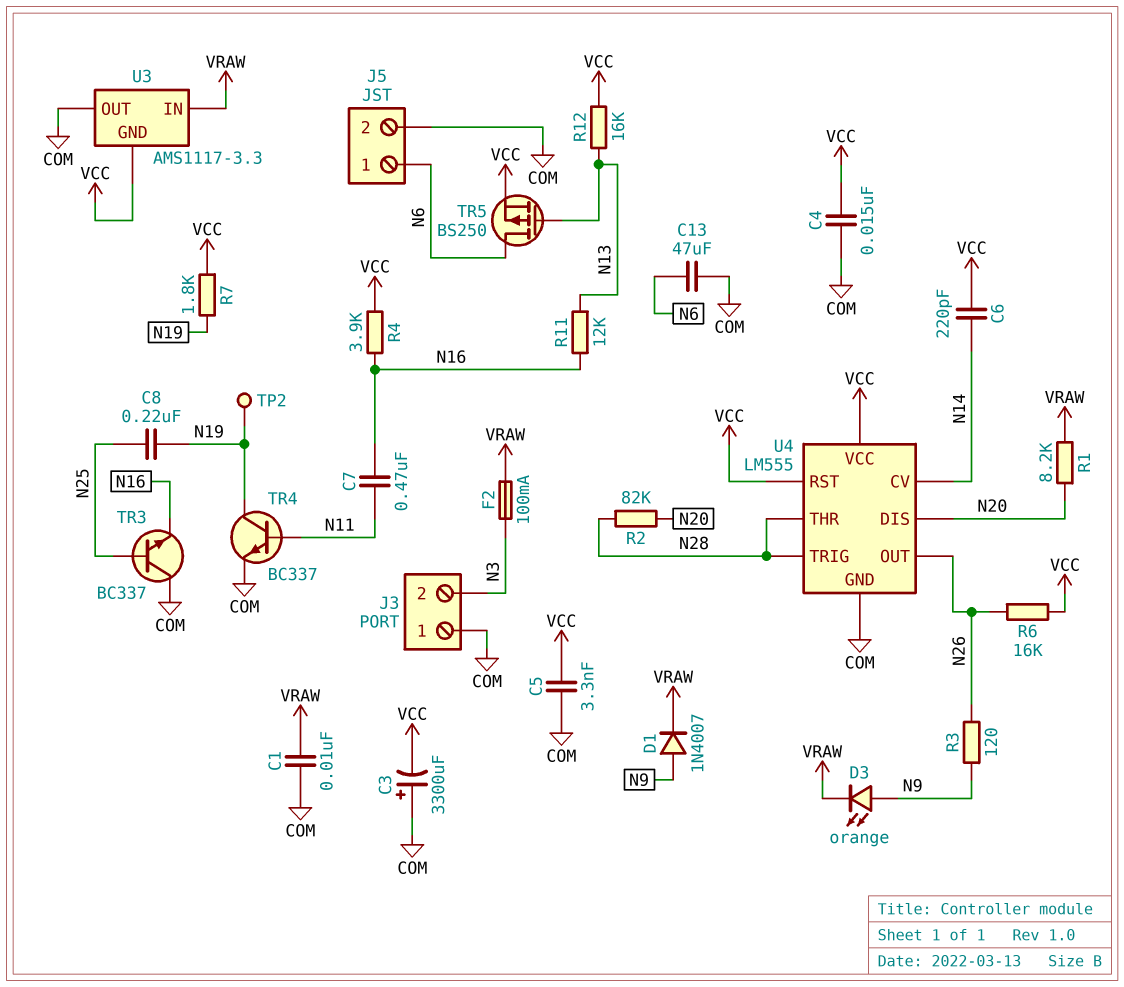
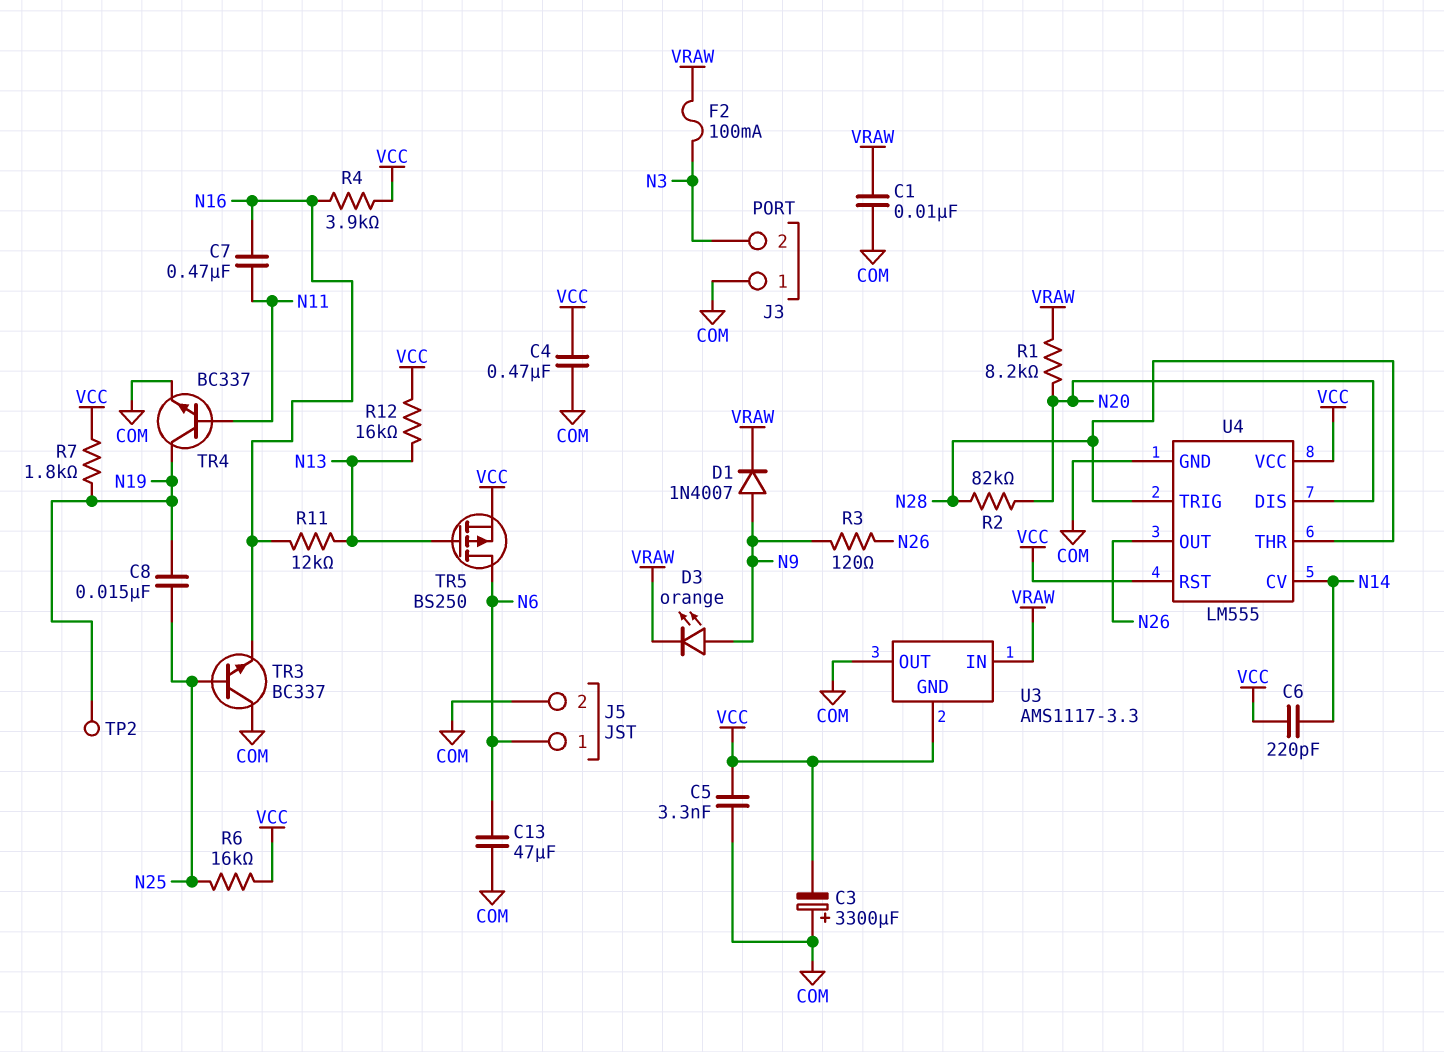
C4: 15nF (COM, VCC) -> 470nF (COM, VCC)
C8: 220nF (N19, N25) -> 15nF (N19, N25)
R6: 16k (N26, VCC) -> 16k (N25, VCC)

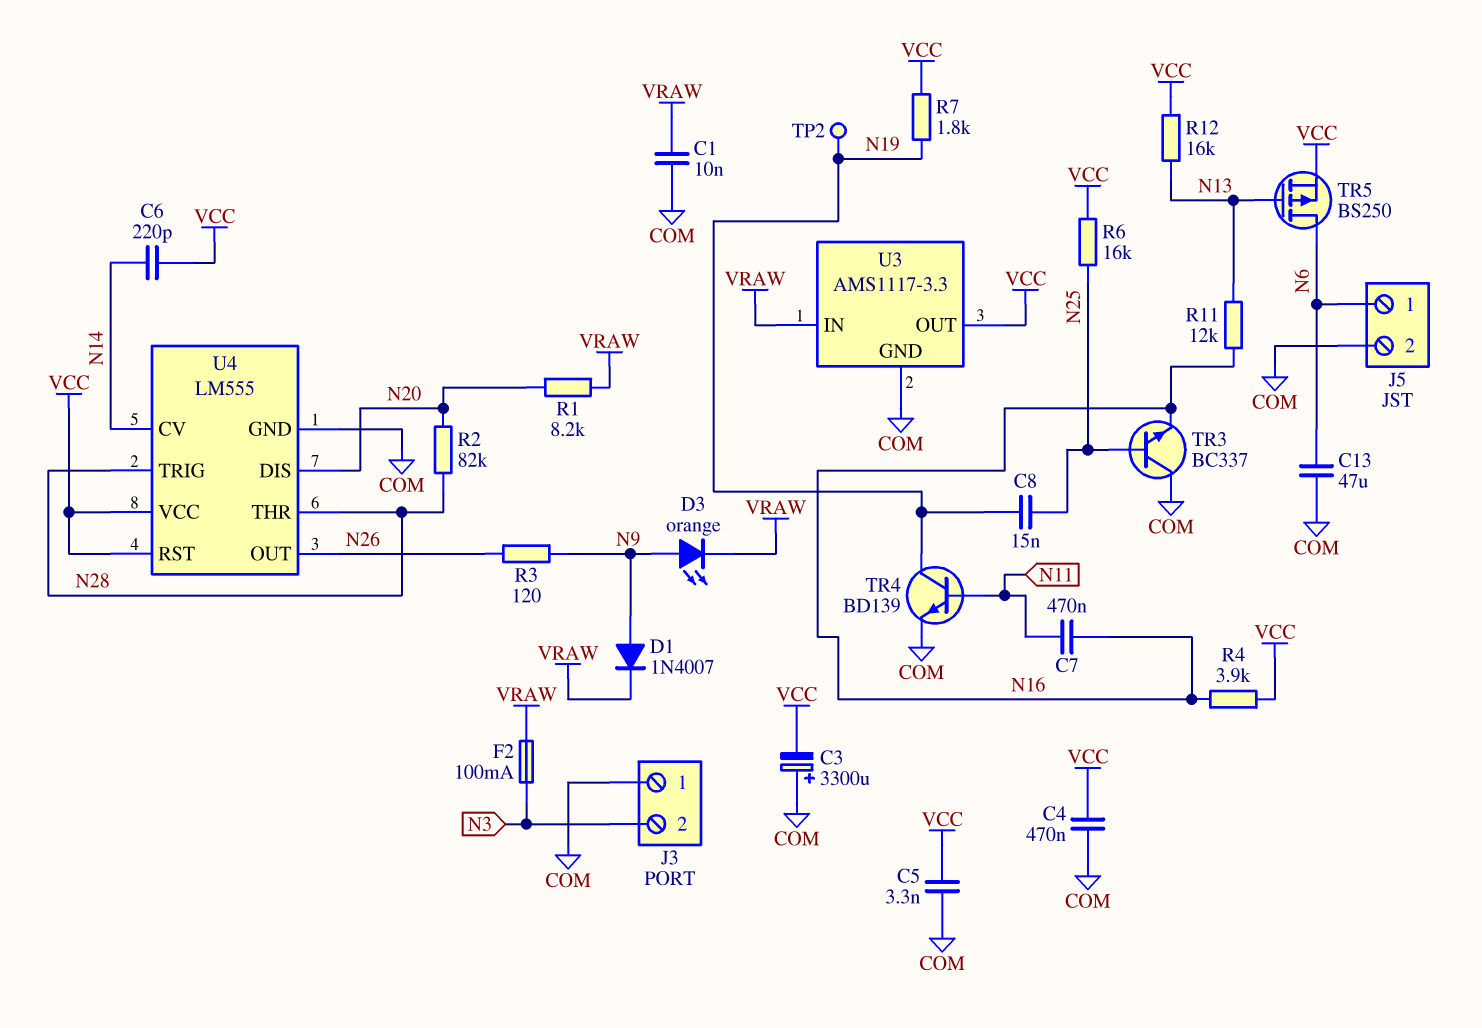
TR4: NPN BC337 (B N11, C N19, E COM) -> NPN BD139 (B N11, C N19, E COM)
U3 pin GND: VCC -> COM
U3 pin OUT: COM -> VCC

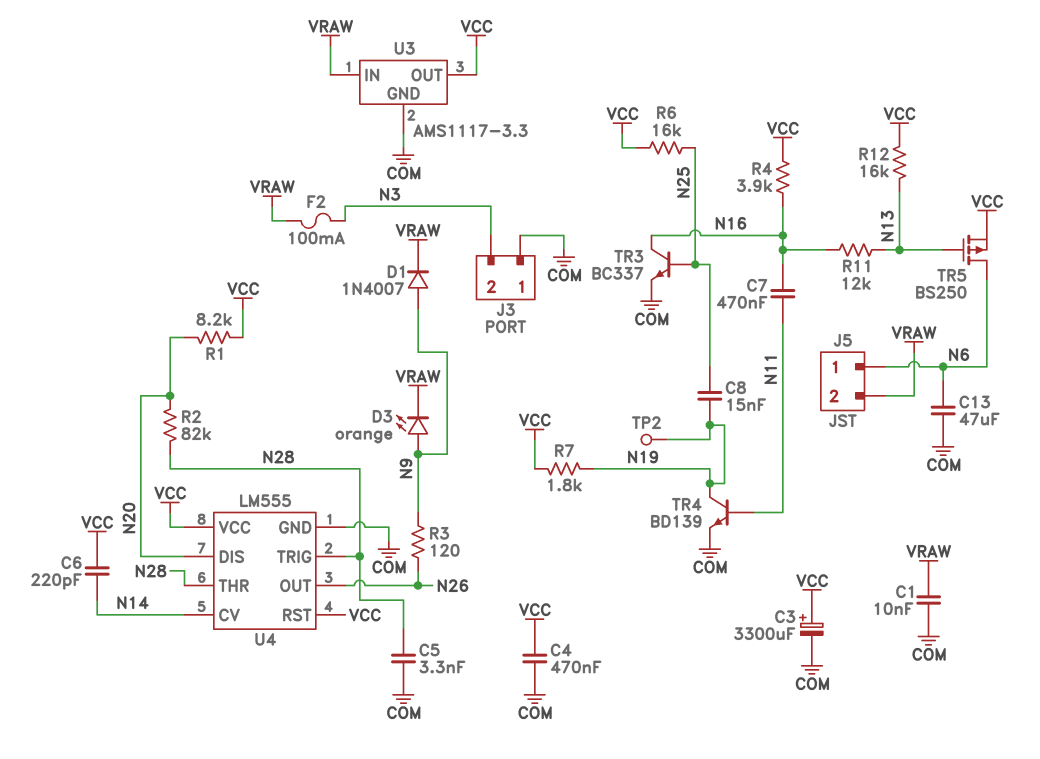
C3: 3300uF (plus COM, minus VCC) -> 3300uF (plus VCC, minus COM)
C5: 3.3nF (COM, VCC) -> 3.3nF (COM, N28)
J5 pin 2: COM -> VRAW
R1: 8.2k (N20, VRAW) -> 8.2k (N20, VCC)
TR3: NPN BC337 (B N25, C COM, E N16) -> NPN BC337 (B N25, C N16, E COM)

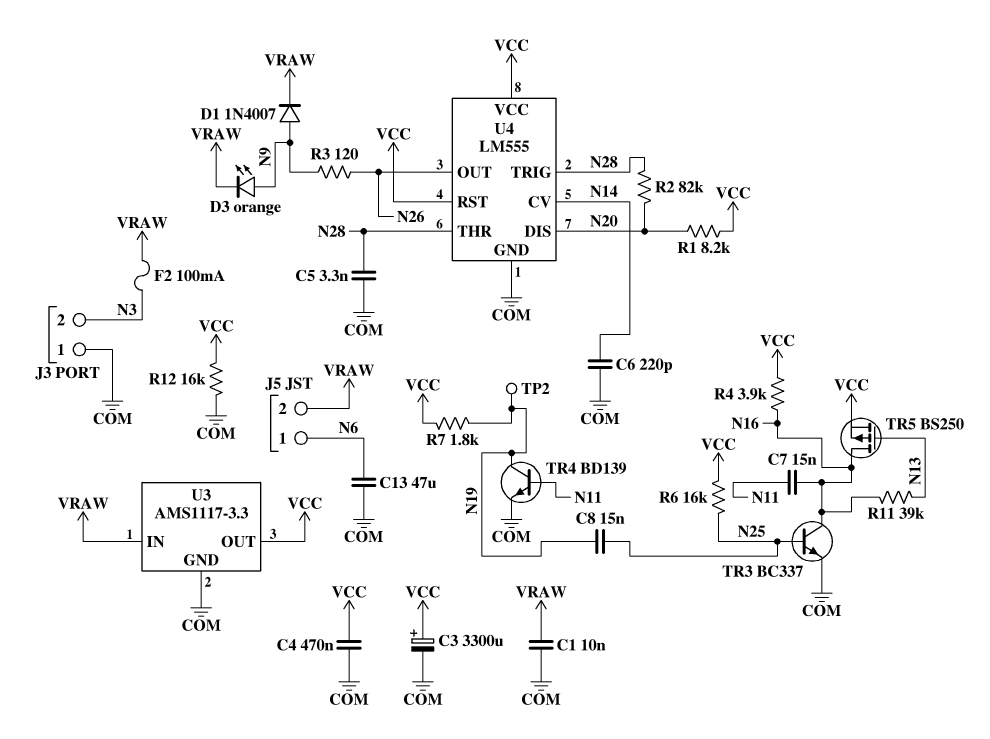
C6: 220pF (N14, VCC) -> 220pF (COM, N14)
C7: 470nF (N11, N16) -> 15nF (N11, N16)
R11: 12k (N13, N16) -> 39k (N13, N16)
R12: 16k (N13, VCC) -> 16k (COM, VCC)
TR5: PMOS BS250 (G N13, D N6, S VCC) -> PMOS BS250 (G N13, D N16, S VCC)

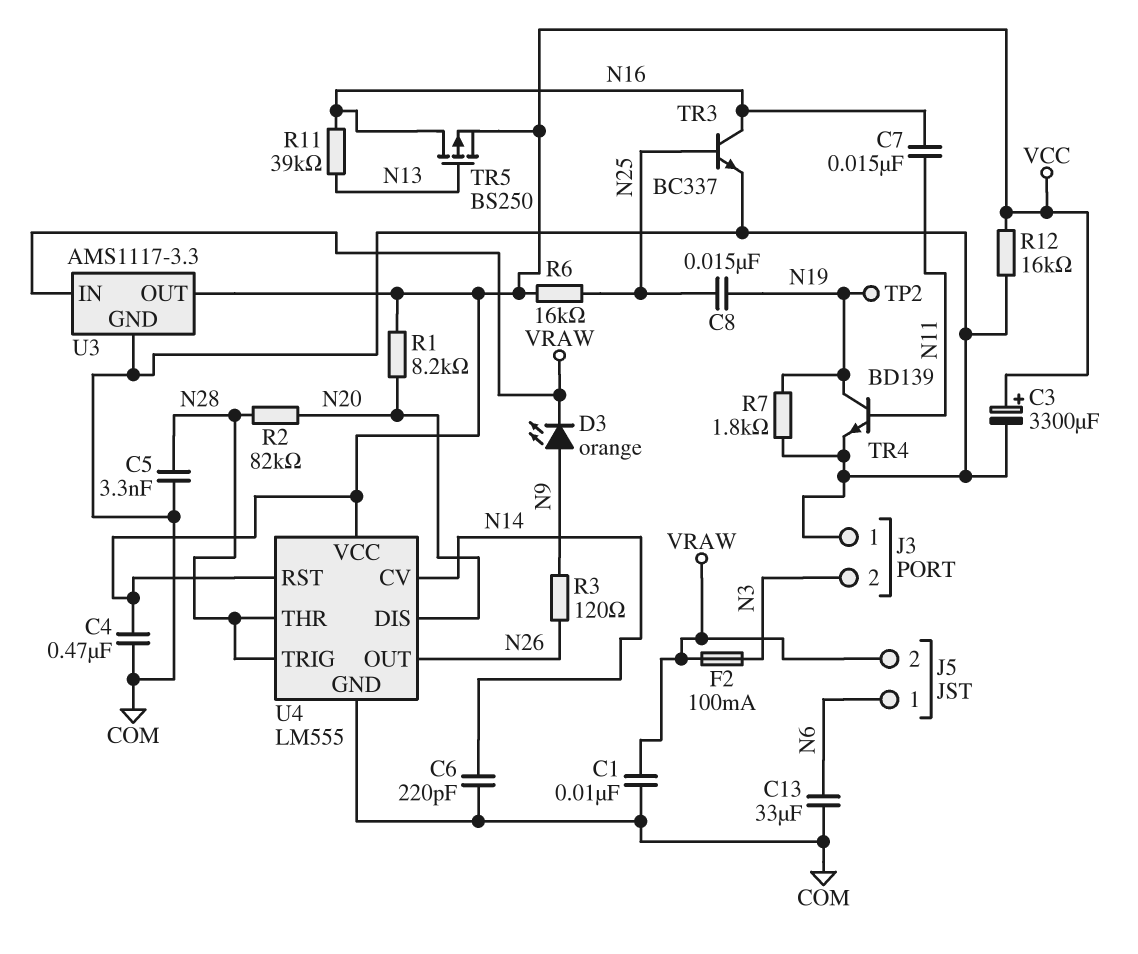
C13: 47uF (COM, N6) -> 33uF (COM, N6)
D1: diode 1N4007 (A N9, K VRAW) -> none
R4: 3.9k (N16, VCC) -> none
R7: 1.8k (N19, VCC) -> 1.8k (COM, N19)

